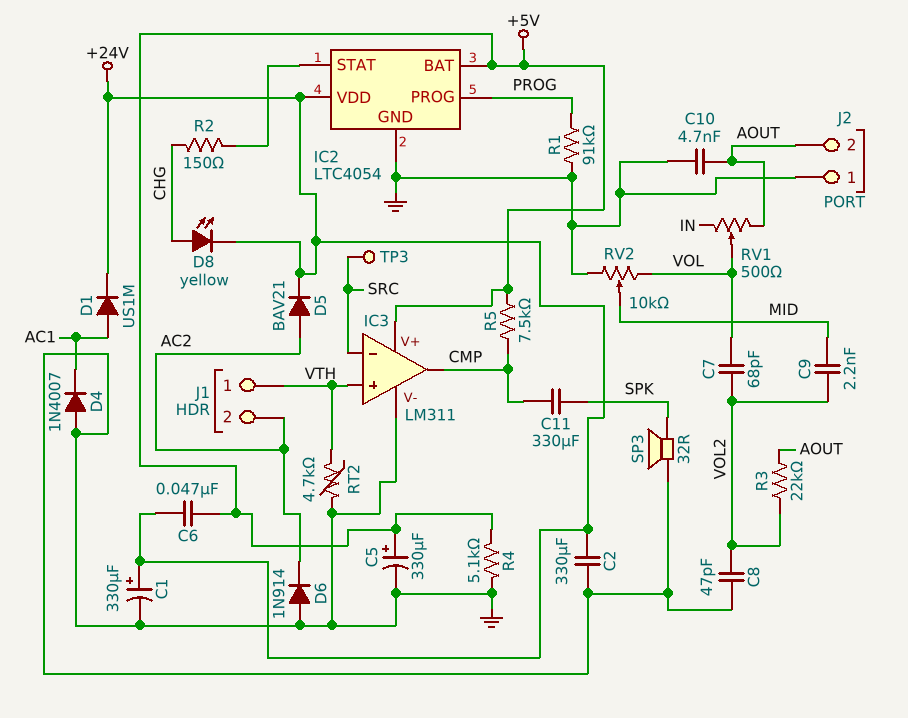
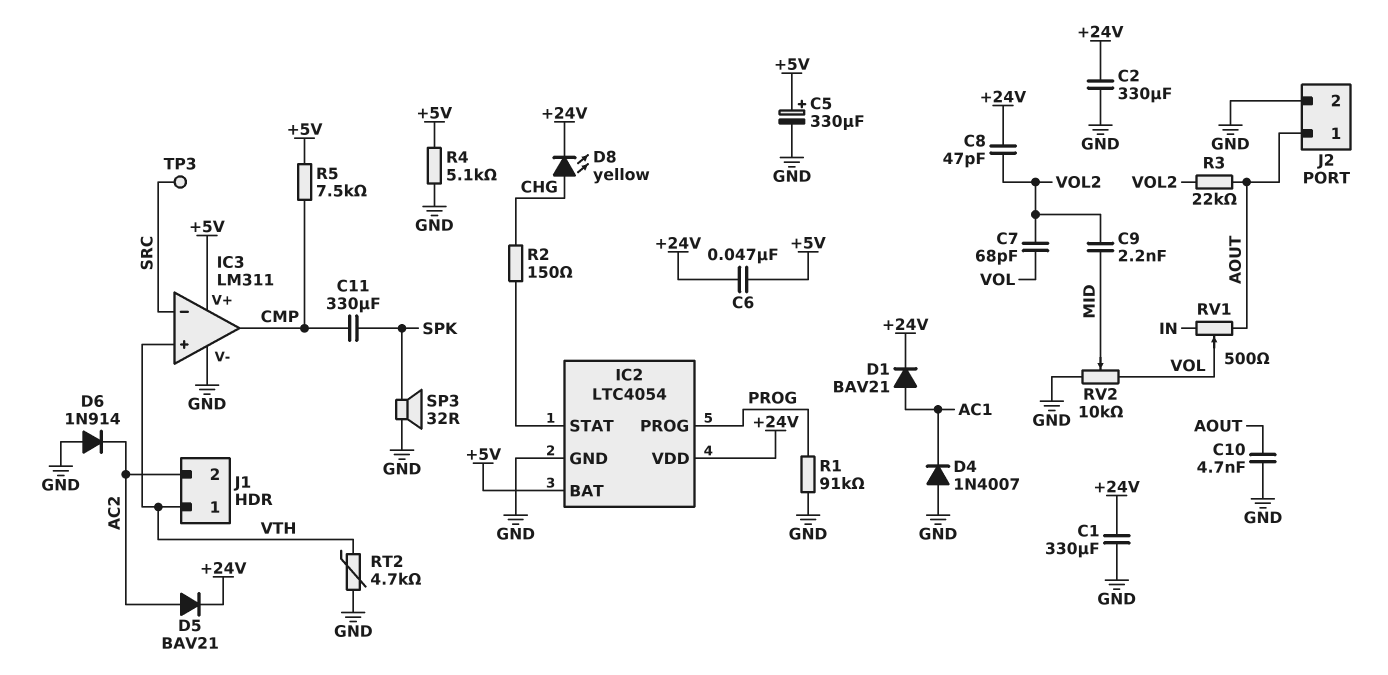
C1: 330uF (plus +24V, minus GND) -> 330uF (+24V, GND)
C8: 47pF (GND, VOL2) -> 47pF (+24V, VOL2)
D1: diode US1M (A AC1, K +24V) -> diode BAV21 (A AC1, K +24V)
J2 pin 1: GND -> AOUT
J2 pin 2: AOUT -> GND

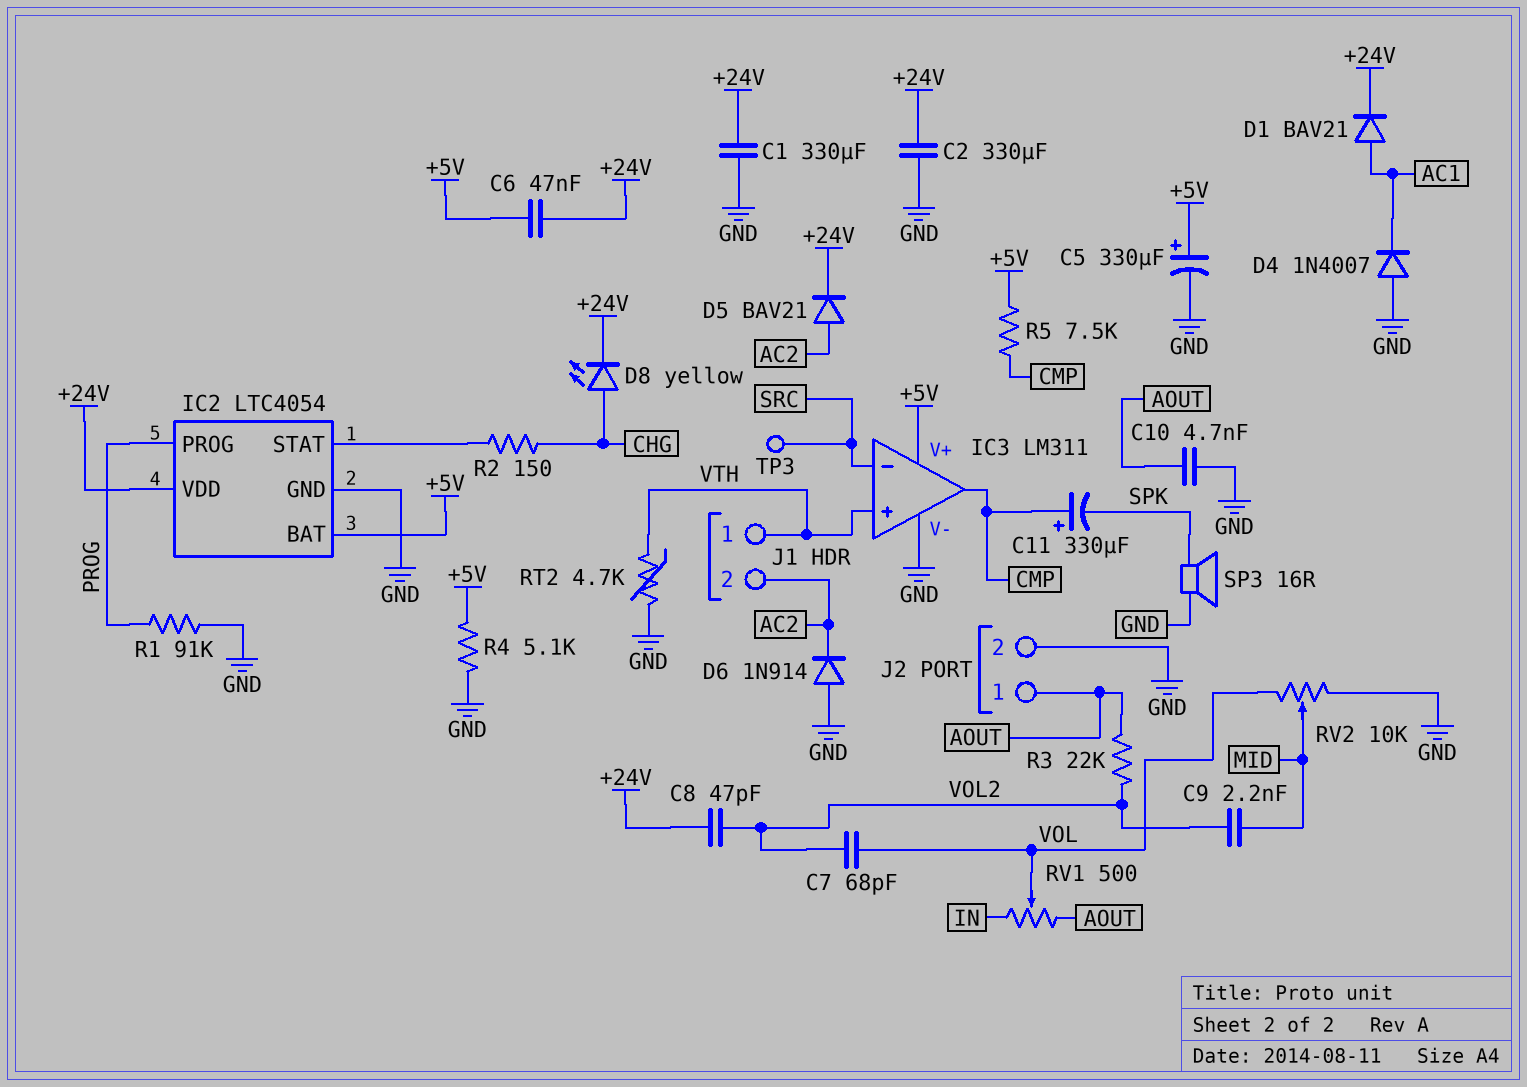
C11: 330uF (CMP, SPK) -> 330uF (plus CMP, minus SPK)
SP3: speaker 32R (GND, SPK) -> speaker 16R (GND, SPK)

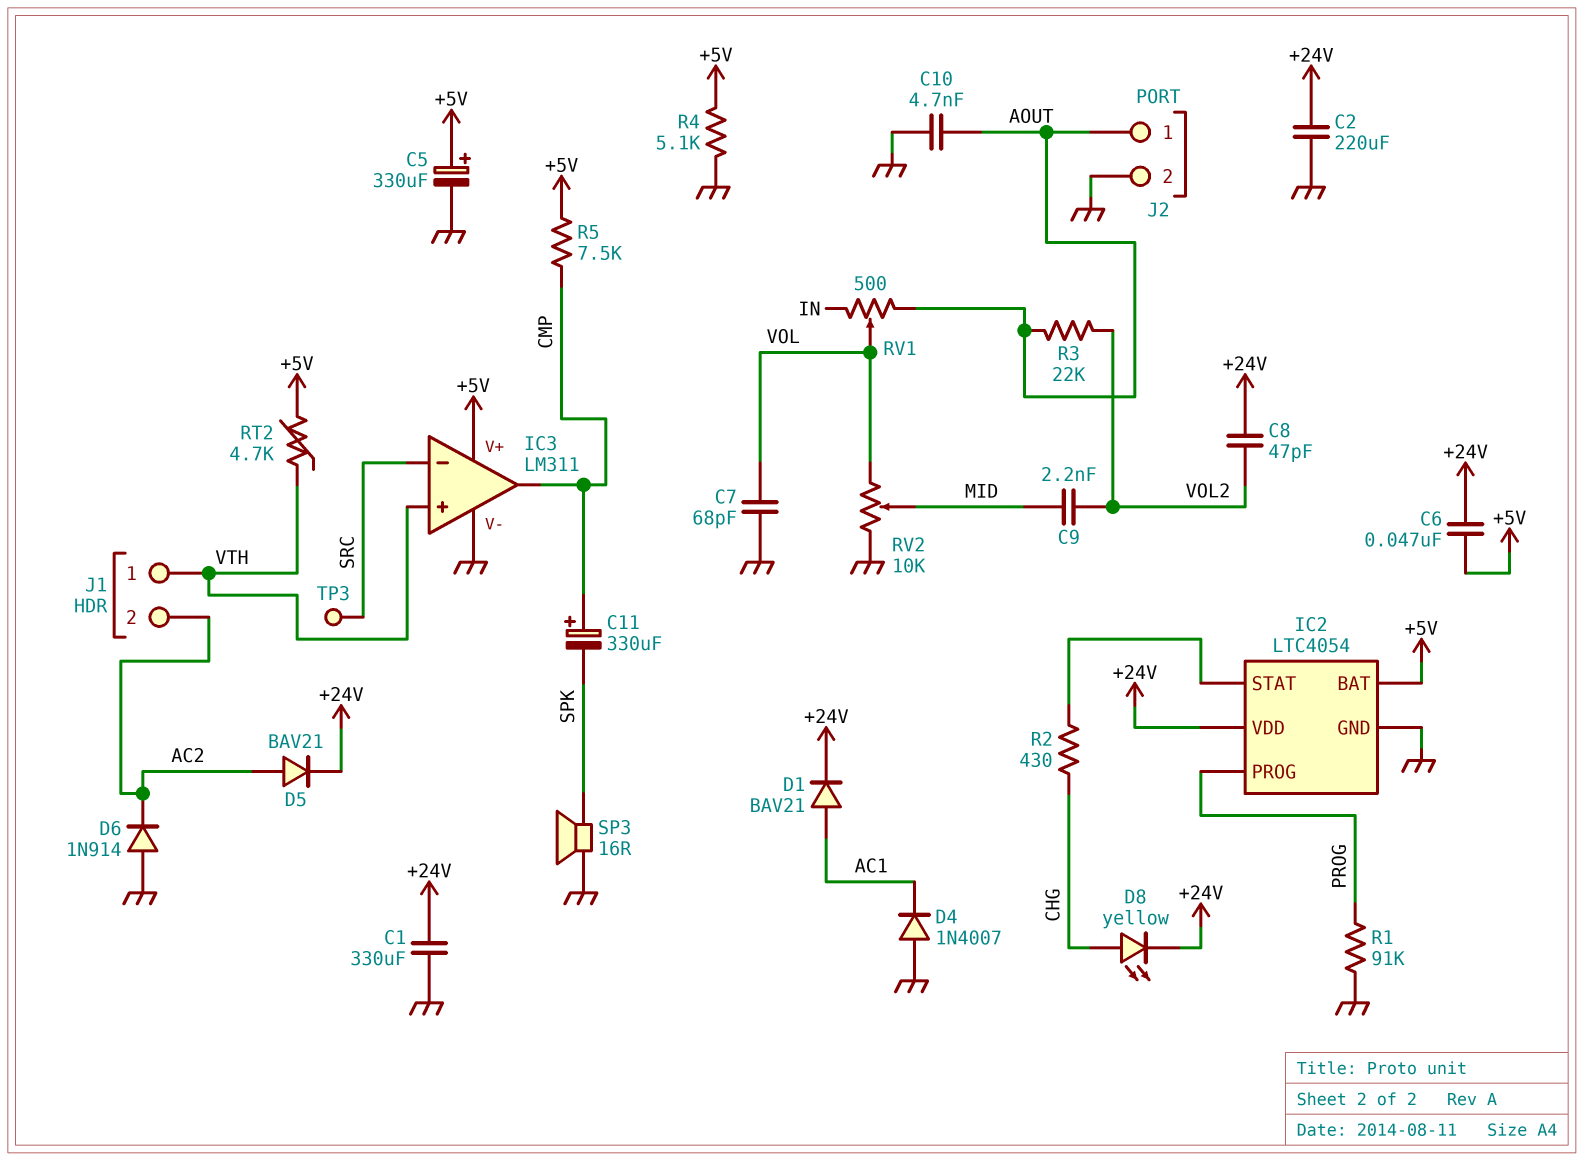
C2: 330uF (+24V, GND) -> 220uF (+24V, GND)
C7: 68pF (VOL, VOL2) -> 68pF (GND, VOL)
R2: 150 (CHG, IC2/STAT) -> 430 (CHG, IC2/STAT)
RT2: 4.7k (GND, VTH) -> 4.7k (+5V, VTH)

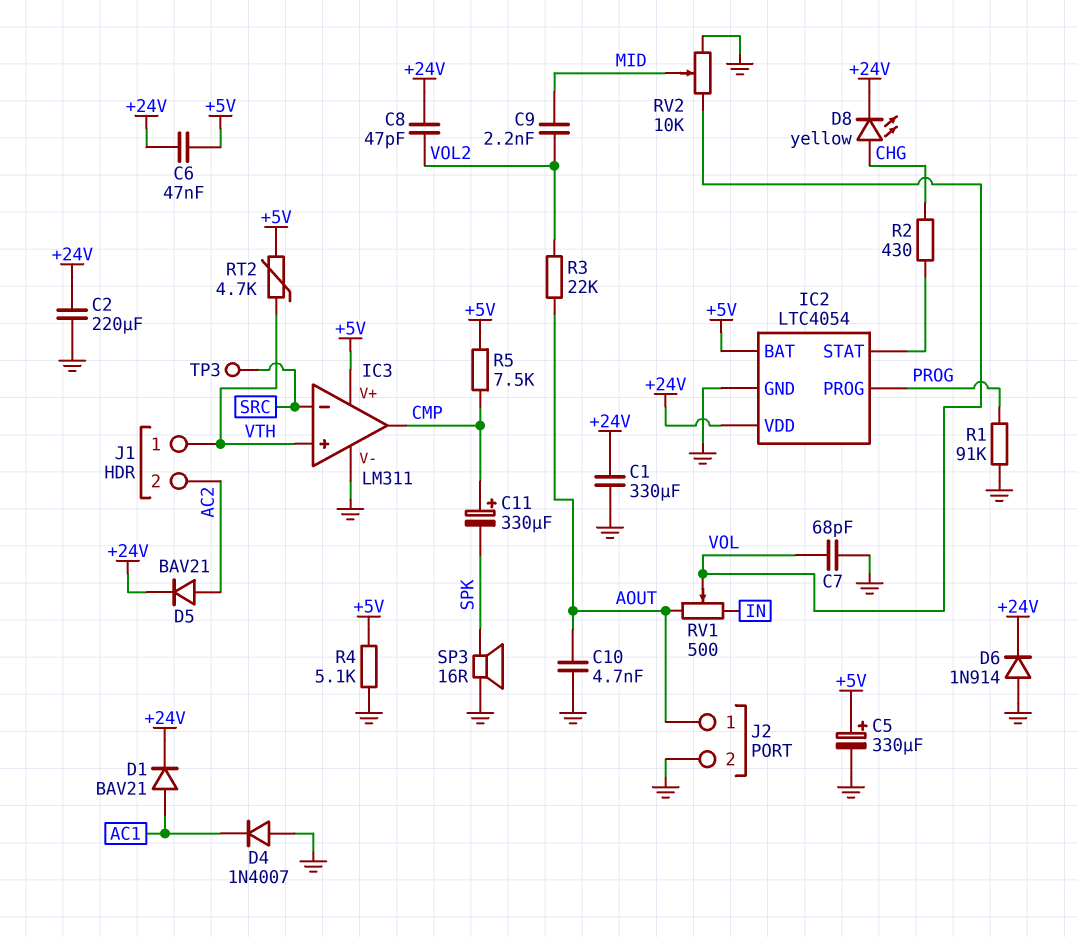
D6: diode 1N914 (A GND, K AC2) -> diode 1N914 (A GND, K +24V)

